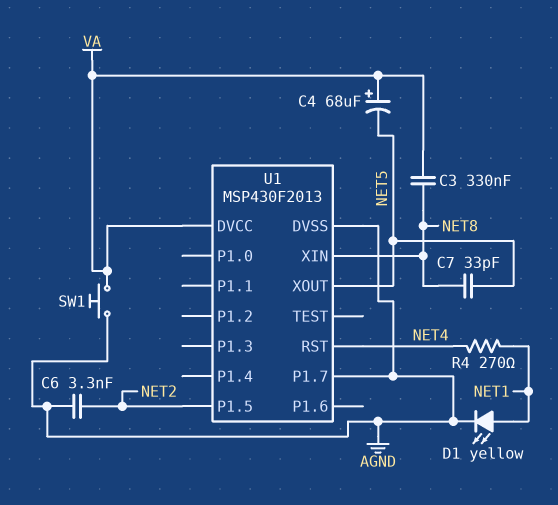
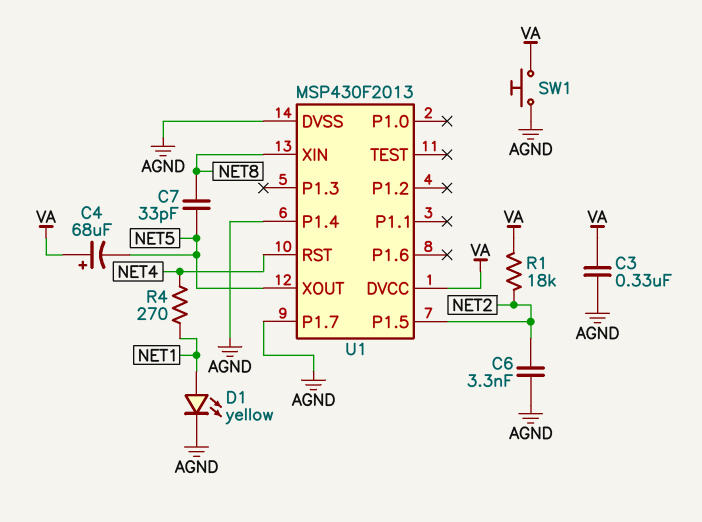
C3: 330nF (NET8, VA) -> 330nF (AGND, VA)
R1: none -> 18k (NET2, VA)
U1 pin P1.4: none -> AGND

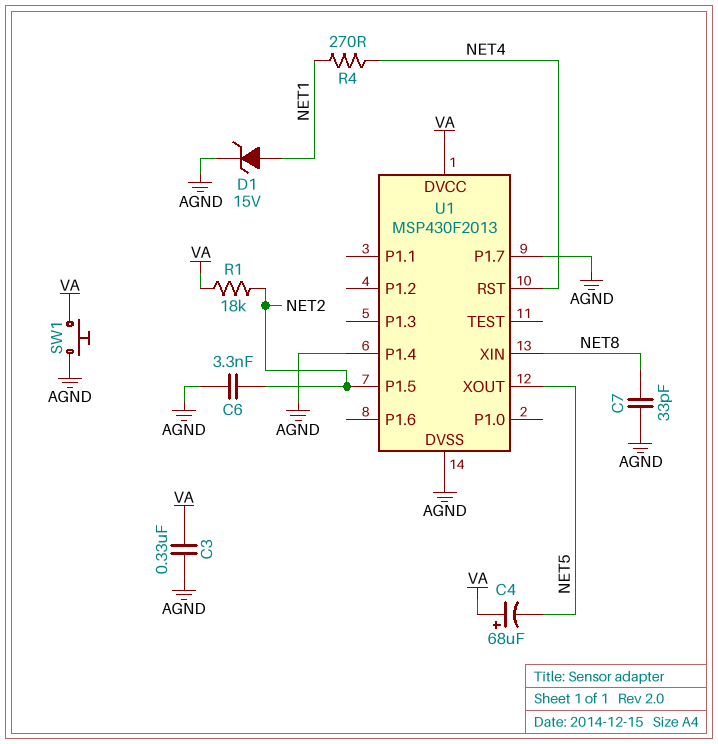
C7: 33pF (NET5, NET8) -> 33pF (AGND, NET8)
D1: LED yellow (A NET1, K AGND) -> zener 15V (A NET1, K AGND)

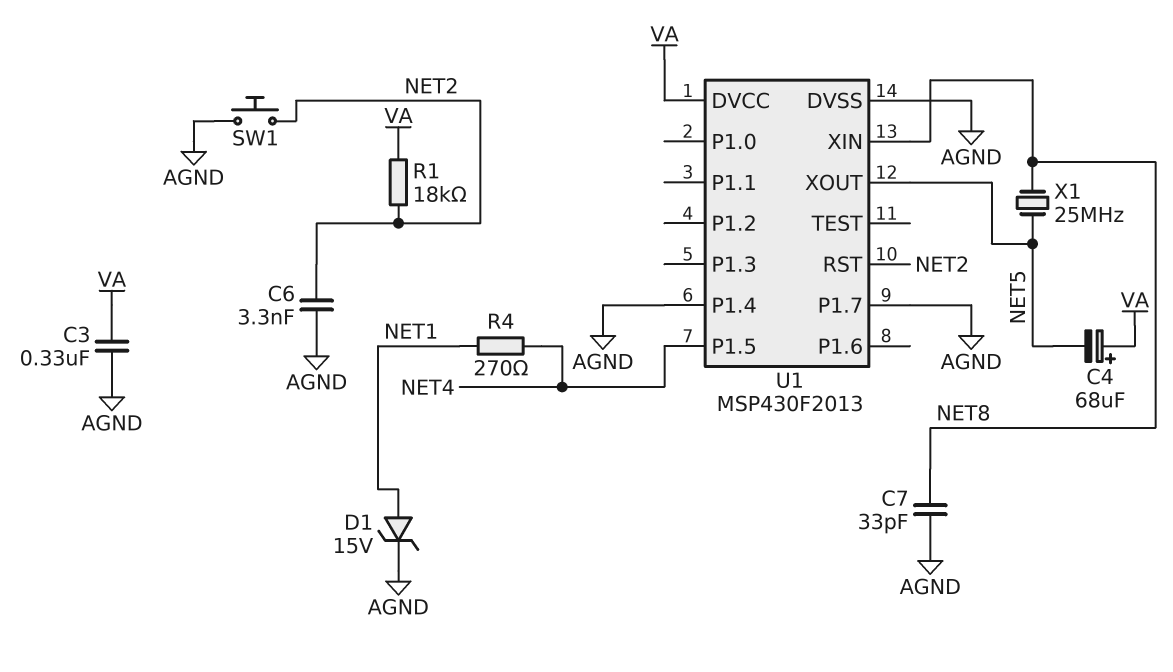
SW1: button (AGND, VA) -> button (AGND, NET2)
U1 pin P1.5: NET2 -> NET4
U1 pin RST: NET4 -> NET2
X1: none -> 25MHz (NET5, NET8)

